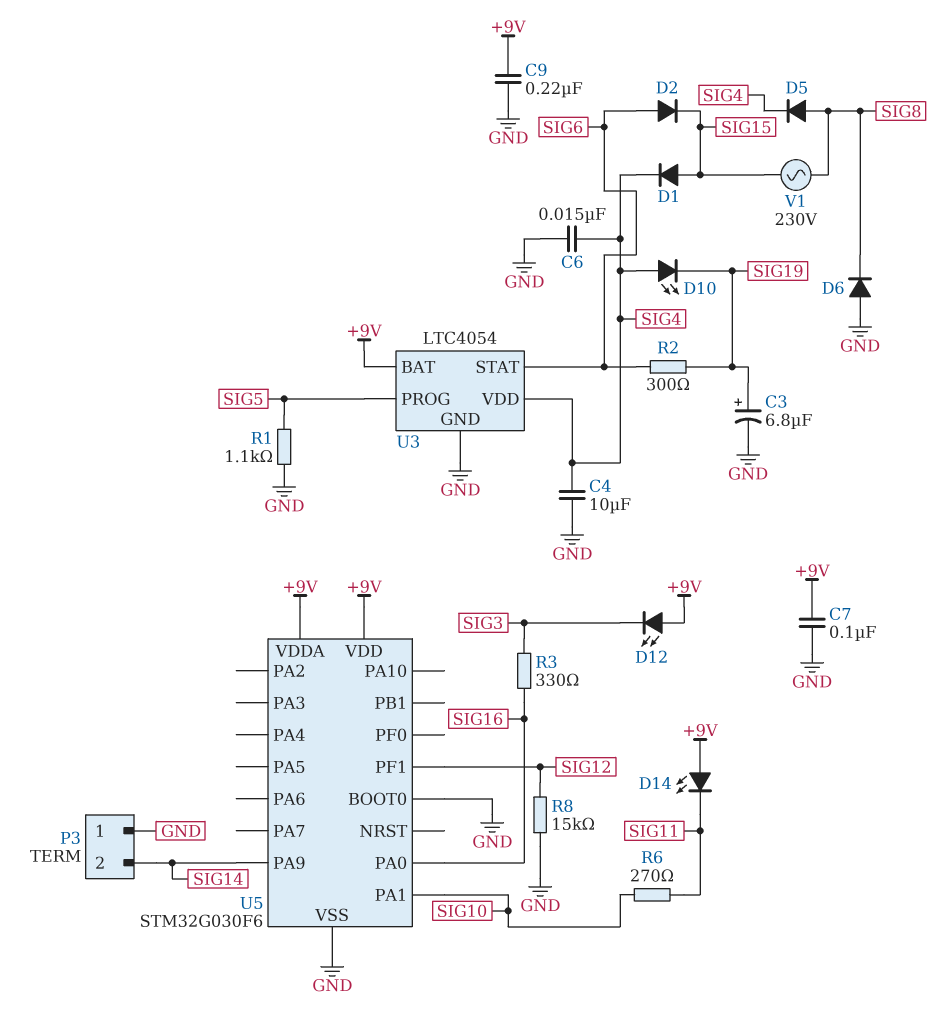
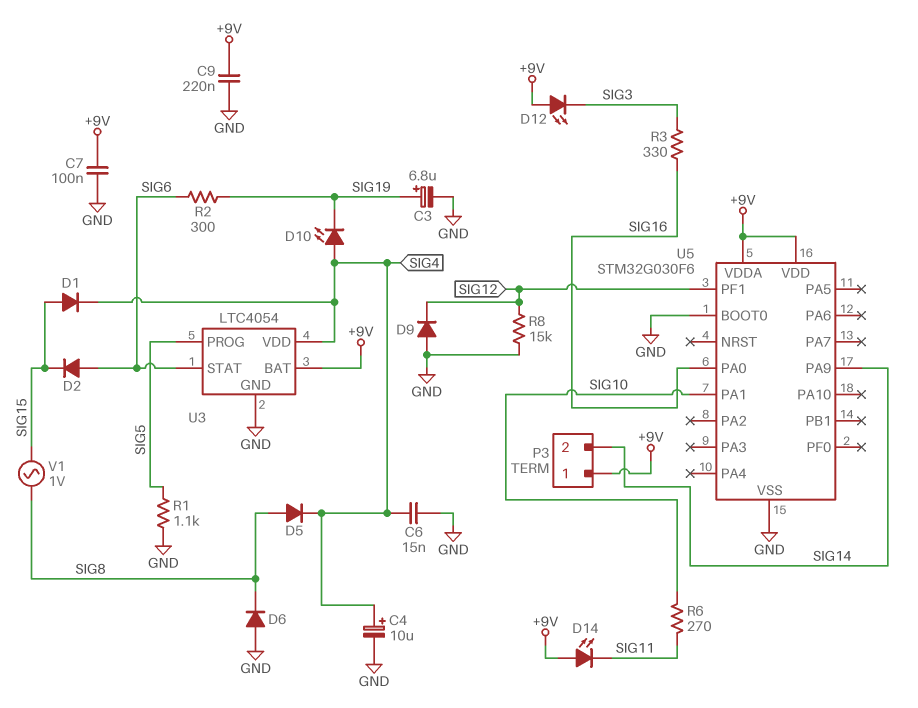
C4: 10uF (GND, SIG4) -> 10uF (plus SIG4, minus GND)
D9: none -> diode (A GND, K SIG12)
P3 pin 1: GND -> +9V
V1: AC 230V (SIG8, SIG15) -> AC 1V (SIG8, SIG15)

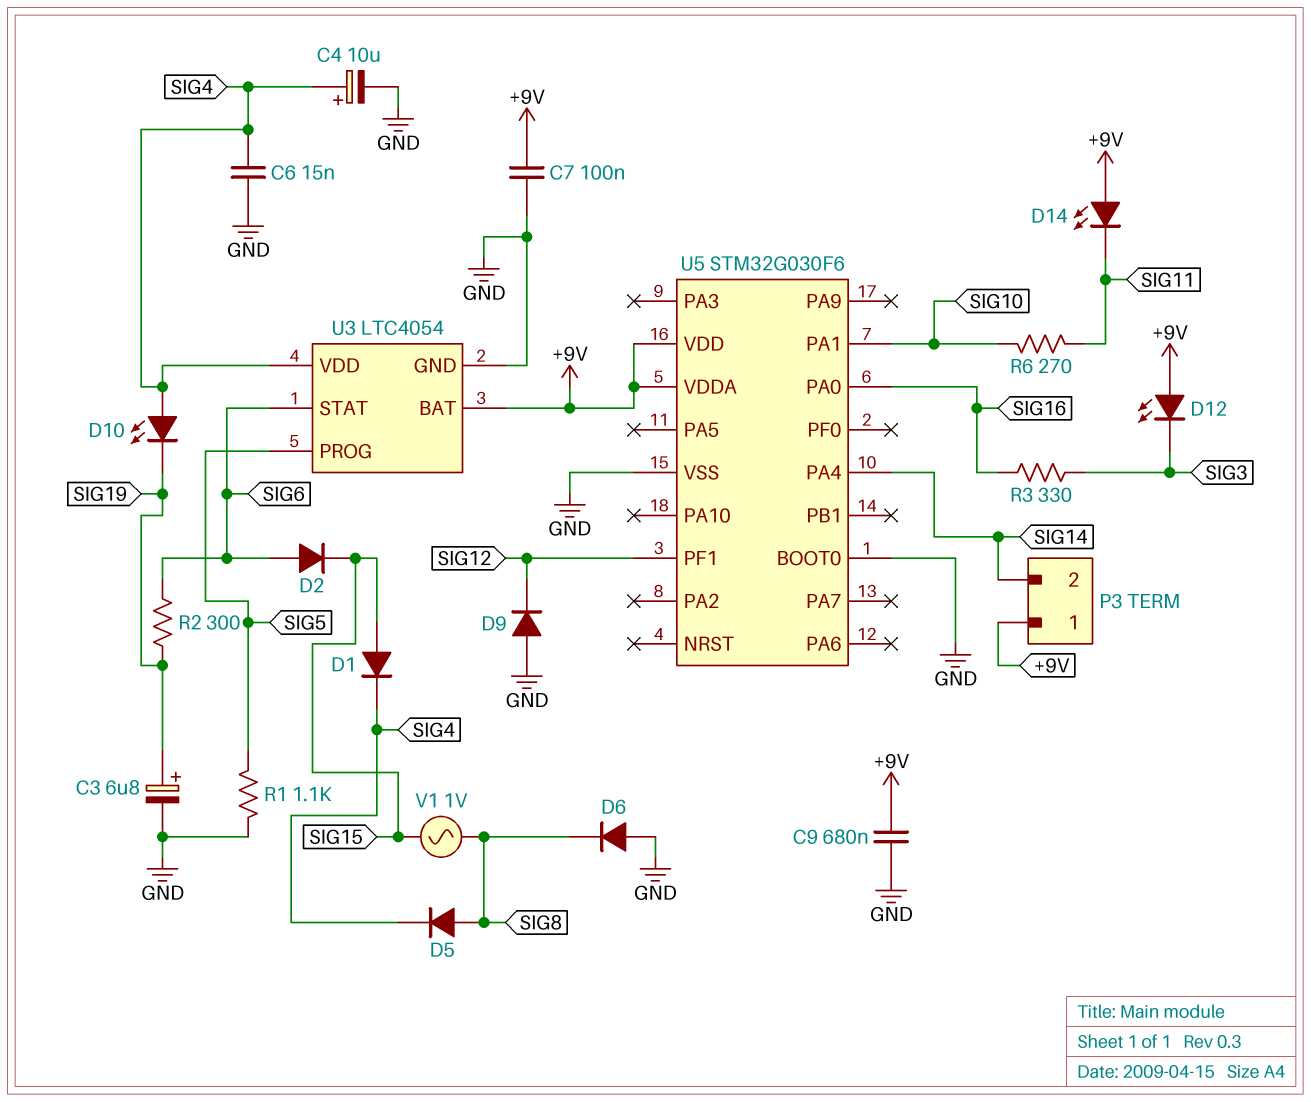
C9: 220nF (+9V, GND) -> 680nF (+9V, GND)
R8: 15k (GND, SIG12) -> none
U5 pin PA4: none -> SIG14
U5 pin PA9: SIG14 -> none

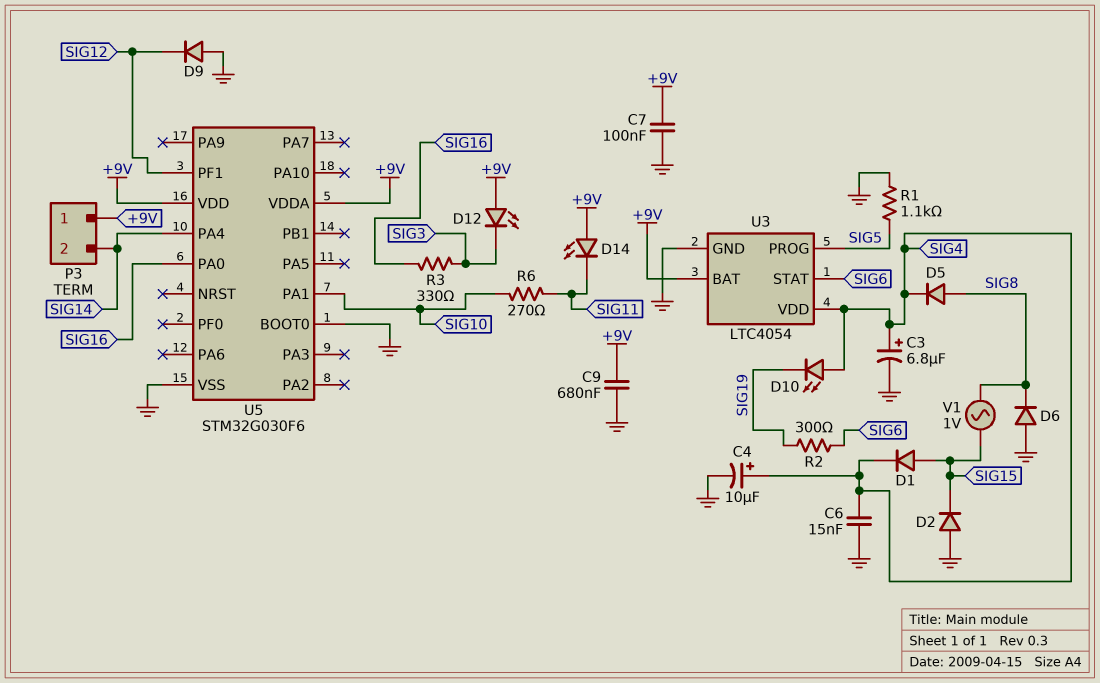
C3: 6.8uF (plus SIG19, minus GND) -> 6.8uF (plus SIG4, minus GND)
D2: diode (A SIG6, K SIG15) -> diode (A GND, K SIG15)

